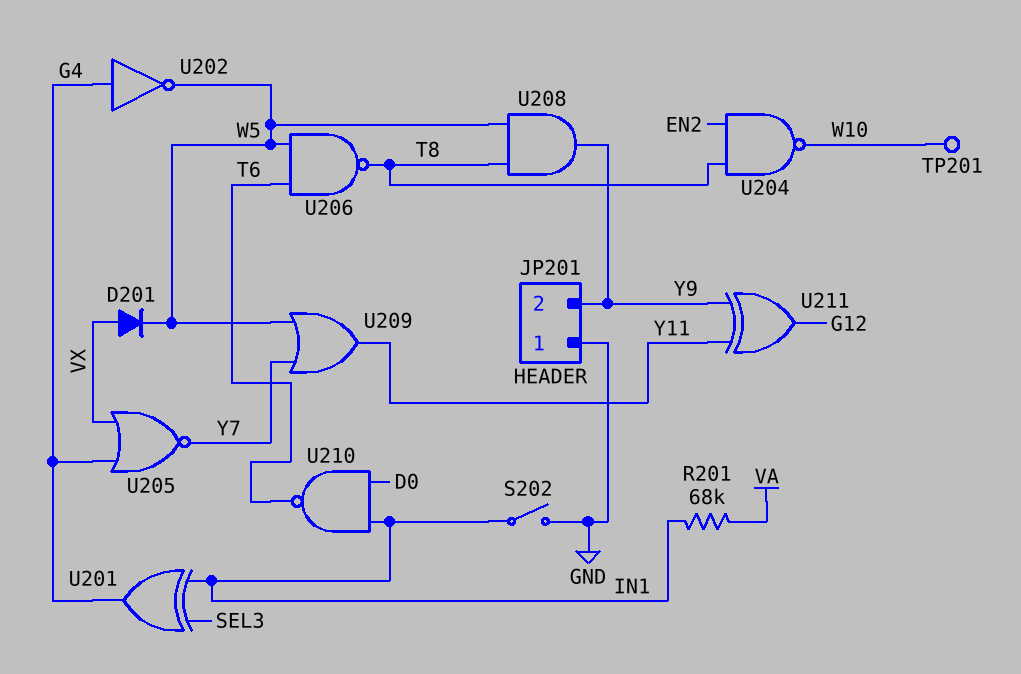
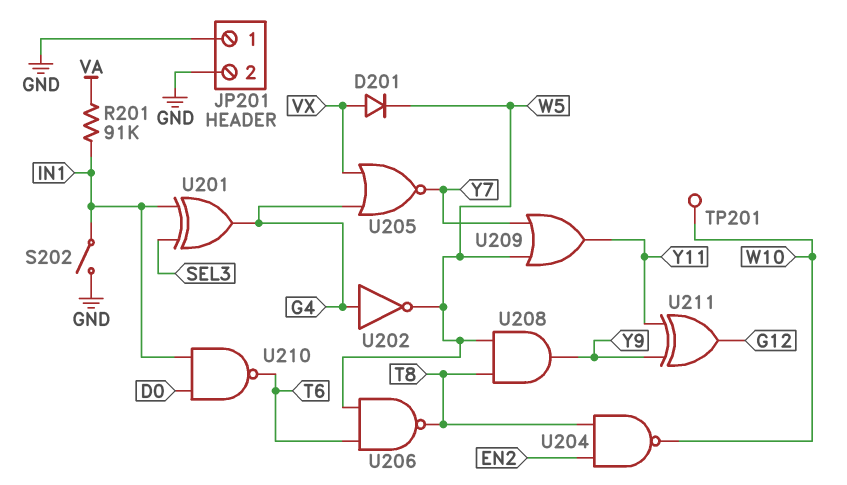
JP201 pin 2: Y9 -> GND
R201: 68k (IN1, VA) -> 91k (IN1, VA)

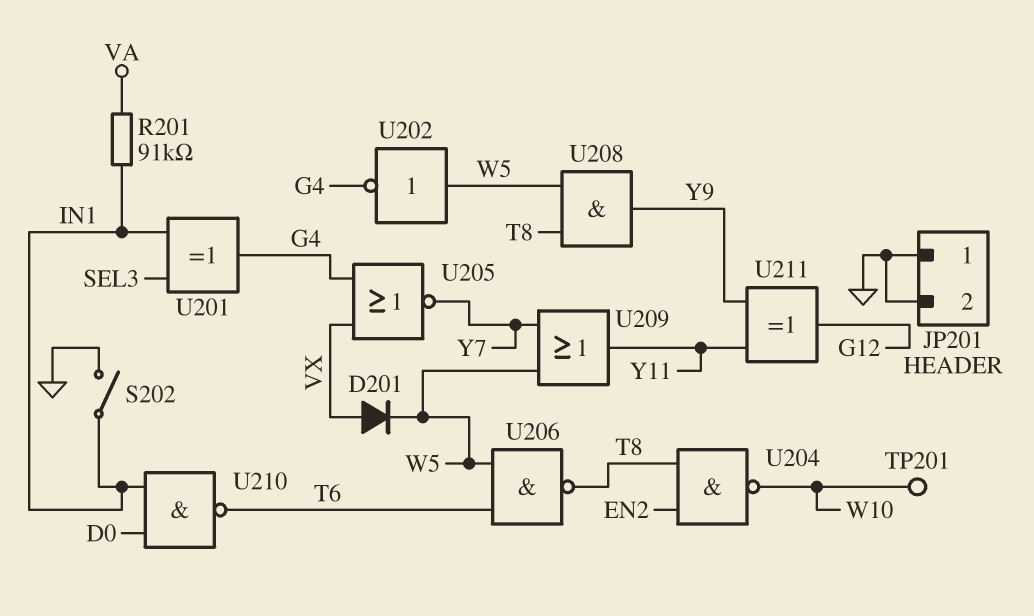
U202: NOT (in G4, out W5) -> NOT (in W5, out G4)

